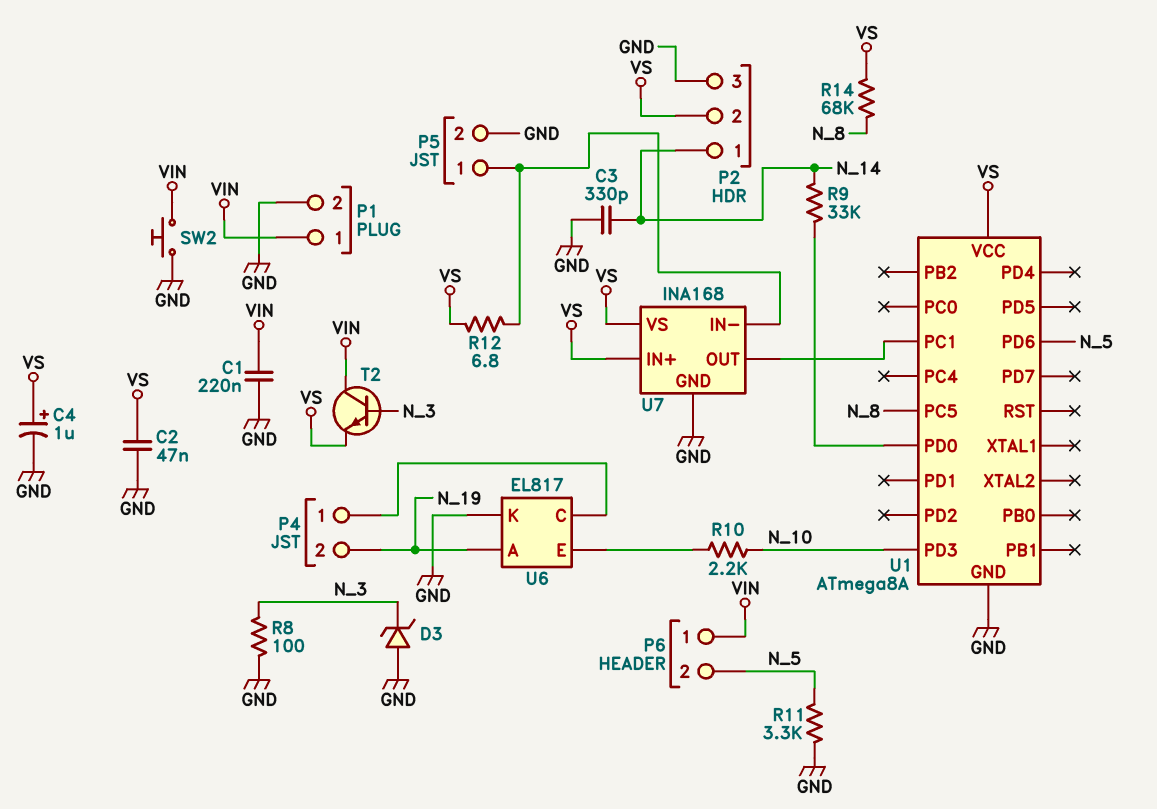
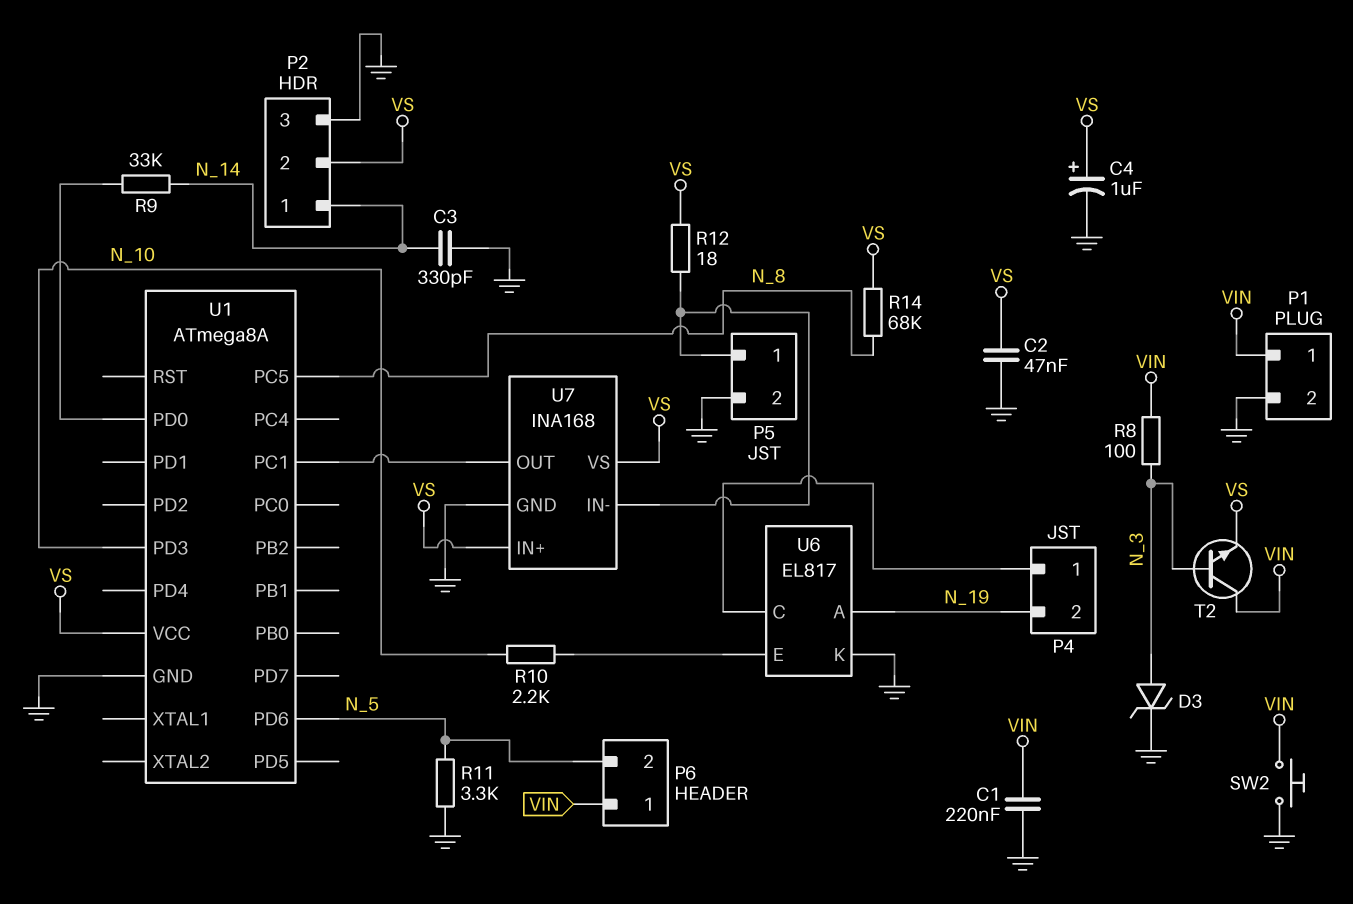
D3: zener (A GND, K N_3) -> zener (A N_3, K GND)
R8: 100 (GND, N_3) -> 100 (N_3, VIN)
R12: 6.8 (P5/1, VS) -> 18 (P5/1, VS)

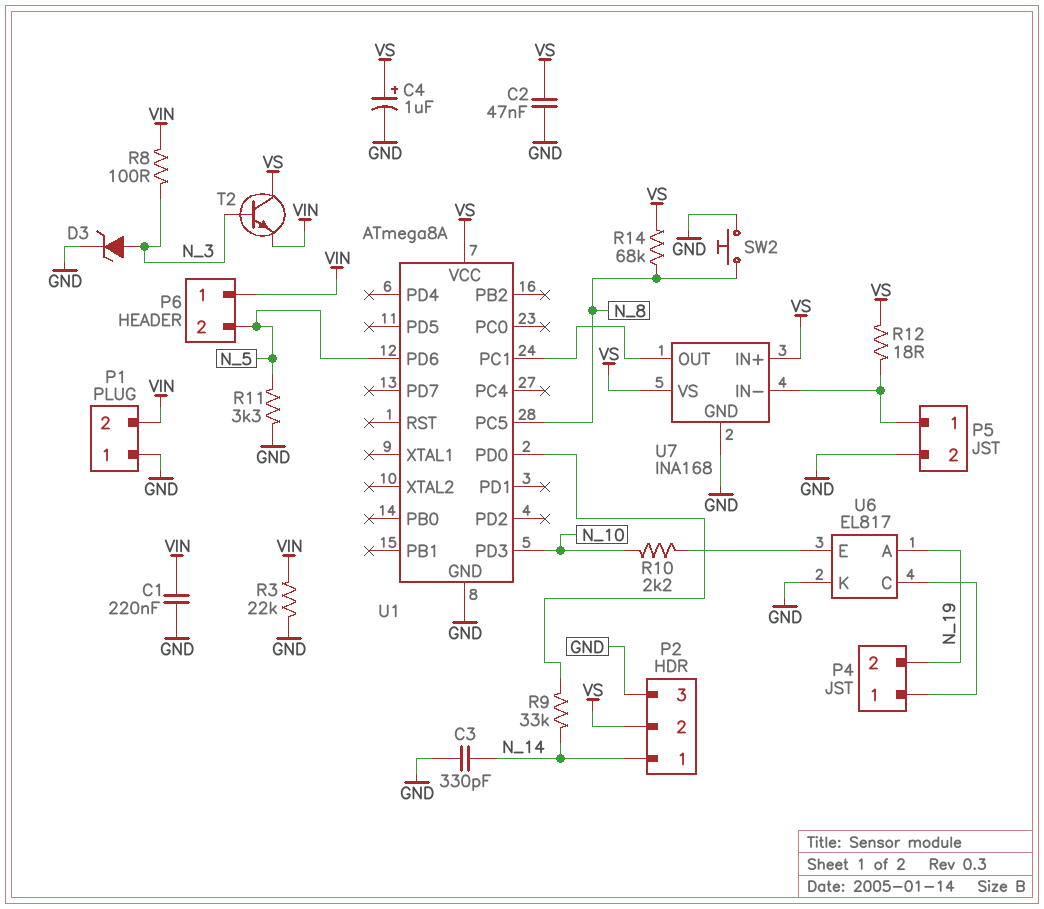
P1 pin 1: VIN -> GND
P1 pin 2: GND -> VIN
R3: none -> 22k (GND, VIN)
SW2: button (GND, VIN) -> button (GND, N_8)
T2: NPN (B N_3, C VIN, E VS) -> NPN (B N_3, C VS, E VIN)

